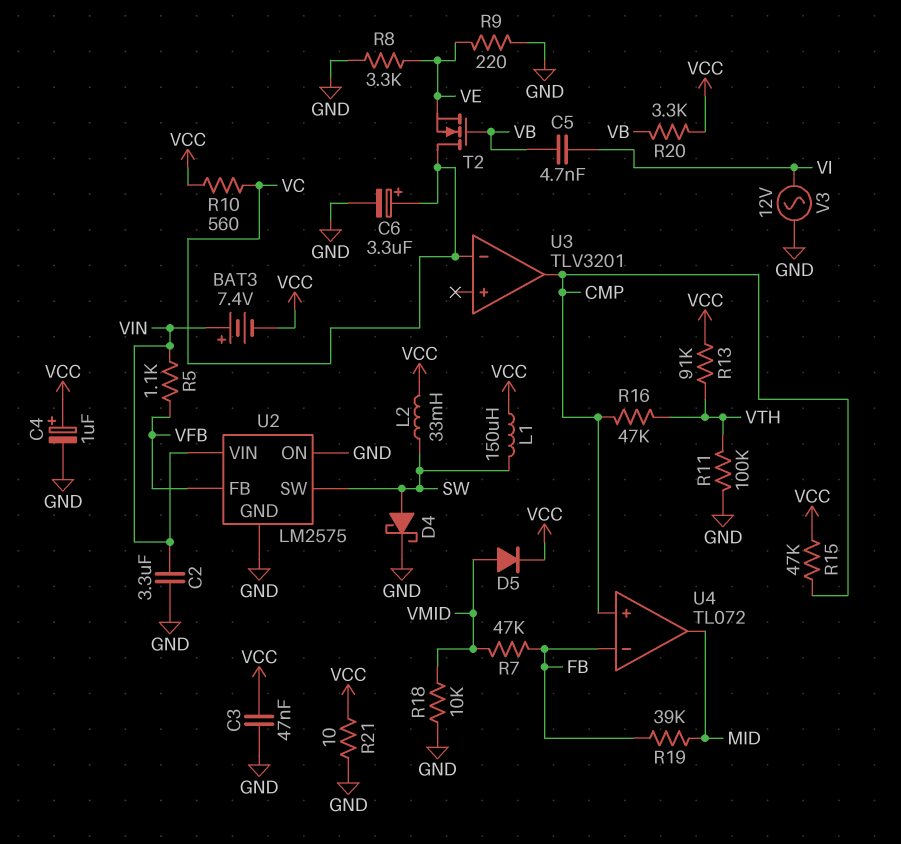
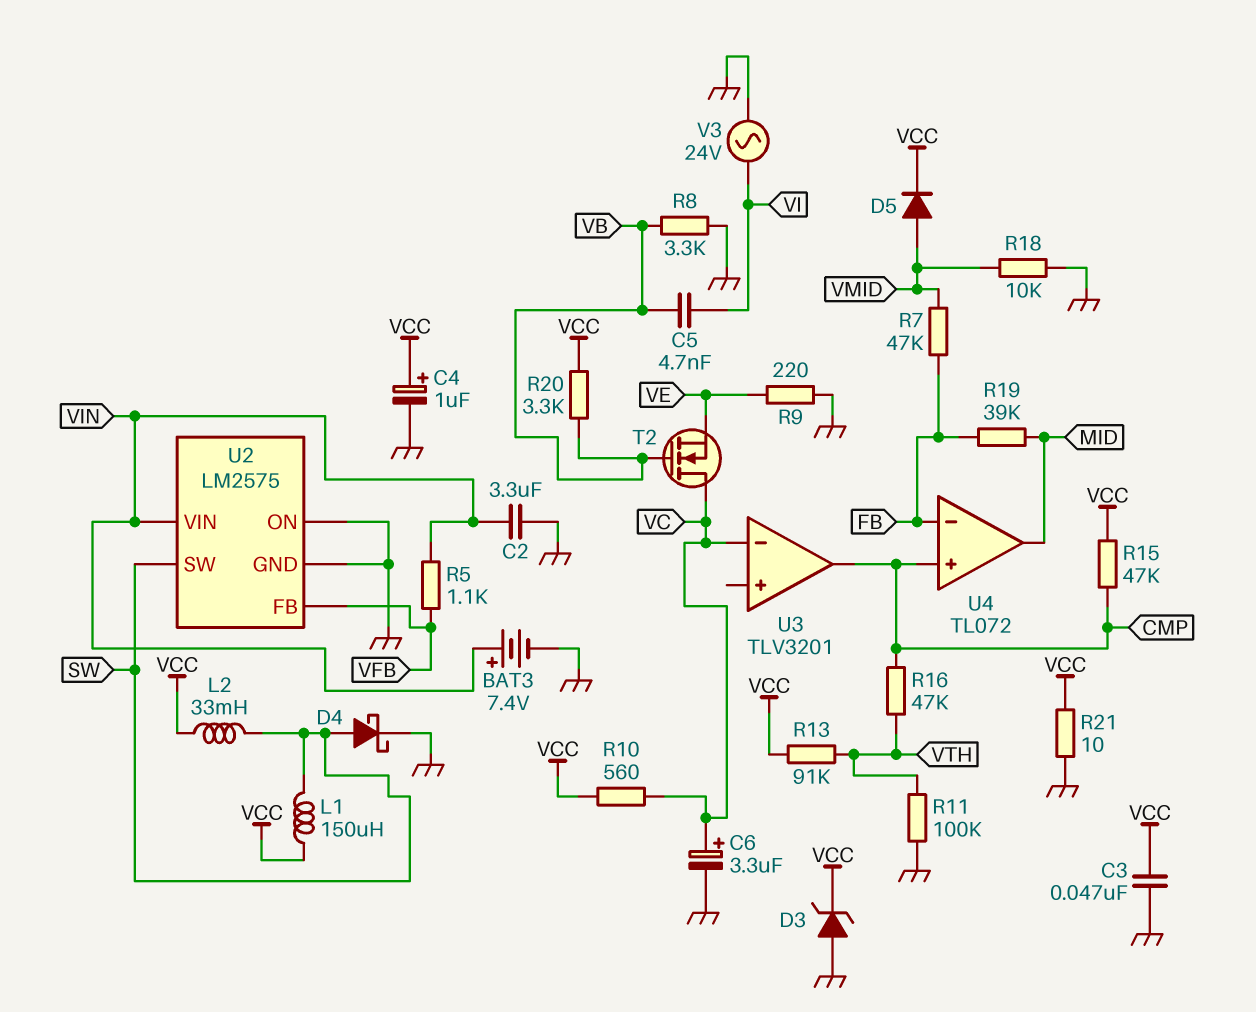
BAT3: 7.4V (plus VIN, minus VCC) -> 7.4V (plus VIN, minus GND)
D3: none -> zener (A GND, K VCC)
R8: 3.3k (GND, VE) -> 3.3k (GND, VB)
V3: AC 12V (GND, VI) -> AC 24V (GND, VI)

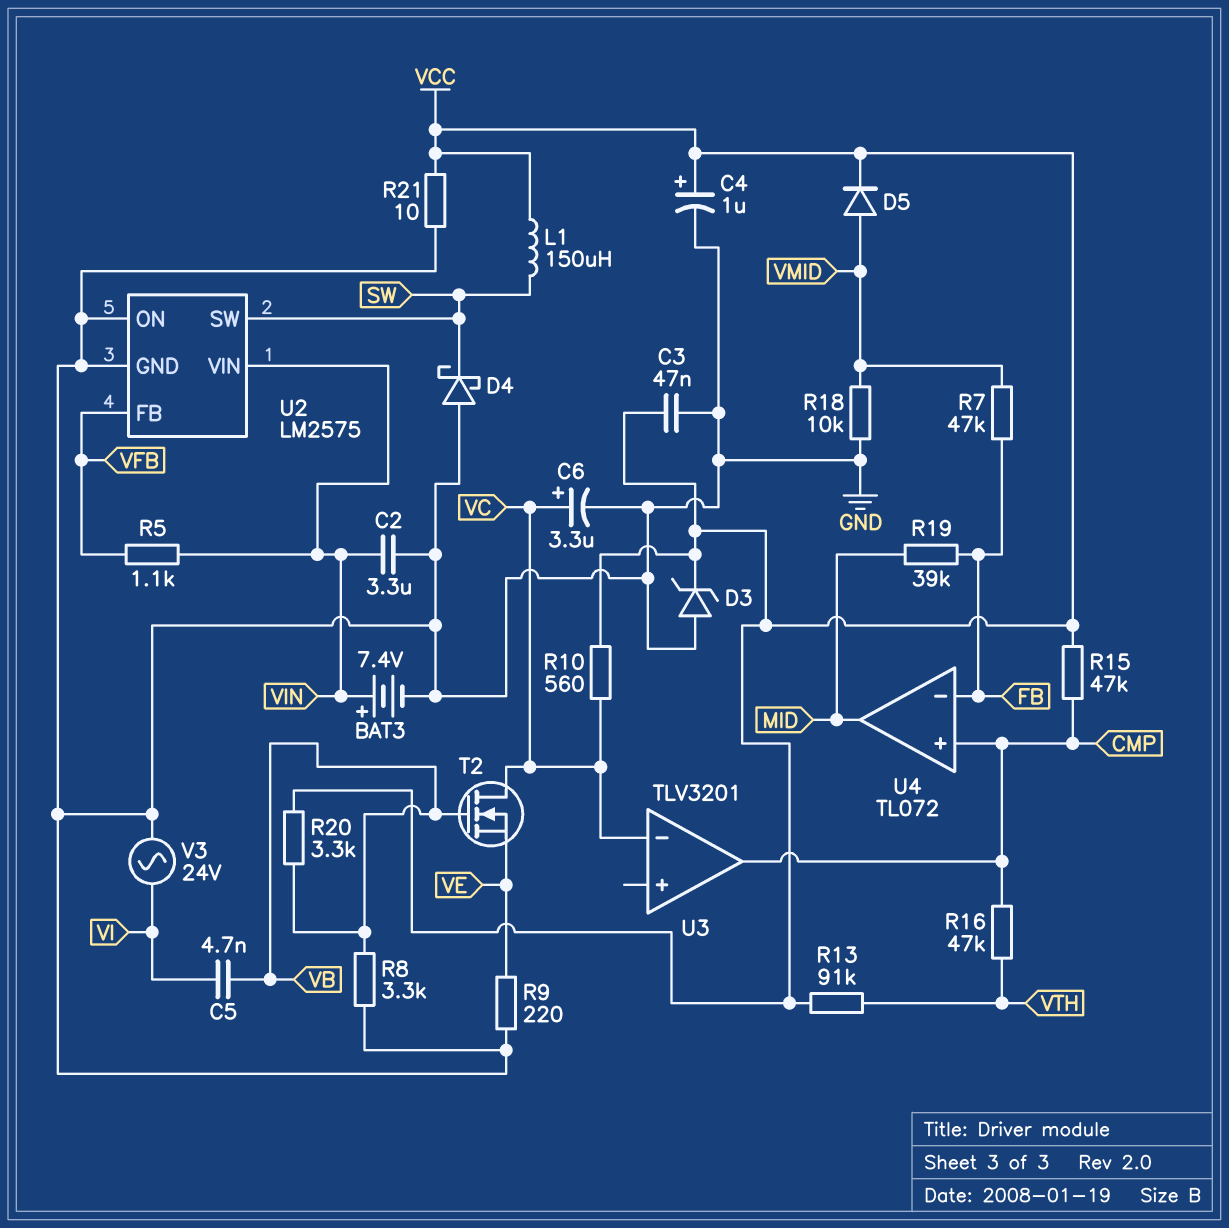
D4: schottky (A SW, K GND) -> schottky (A GND, K SW)
L2: 33mH (SW, VCC) -> none
R11: 100k (GND, VTH) -> none

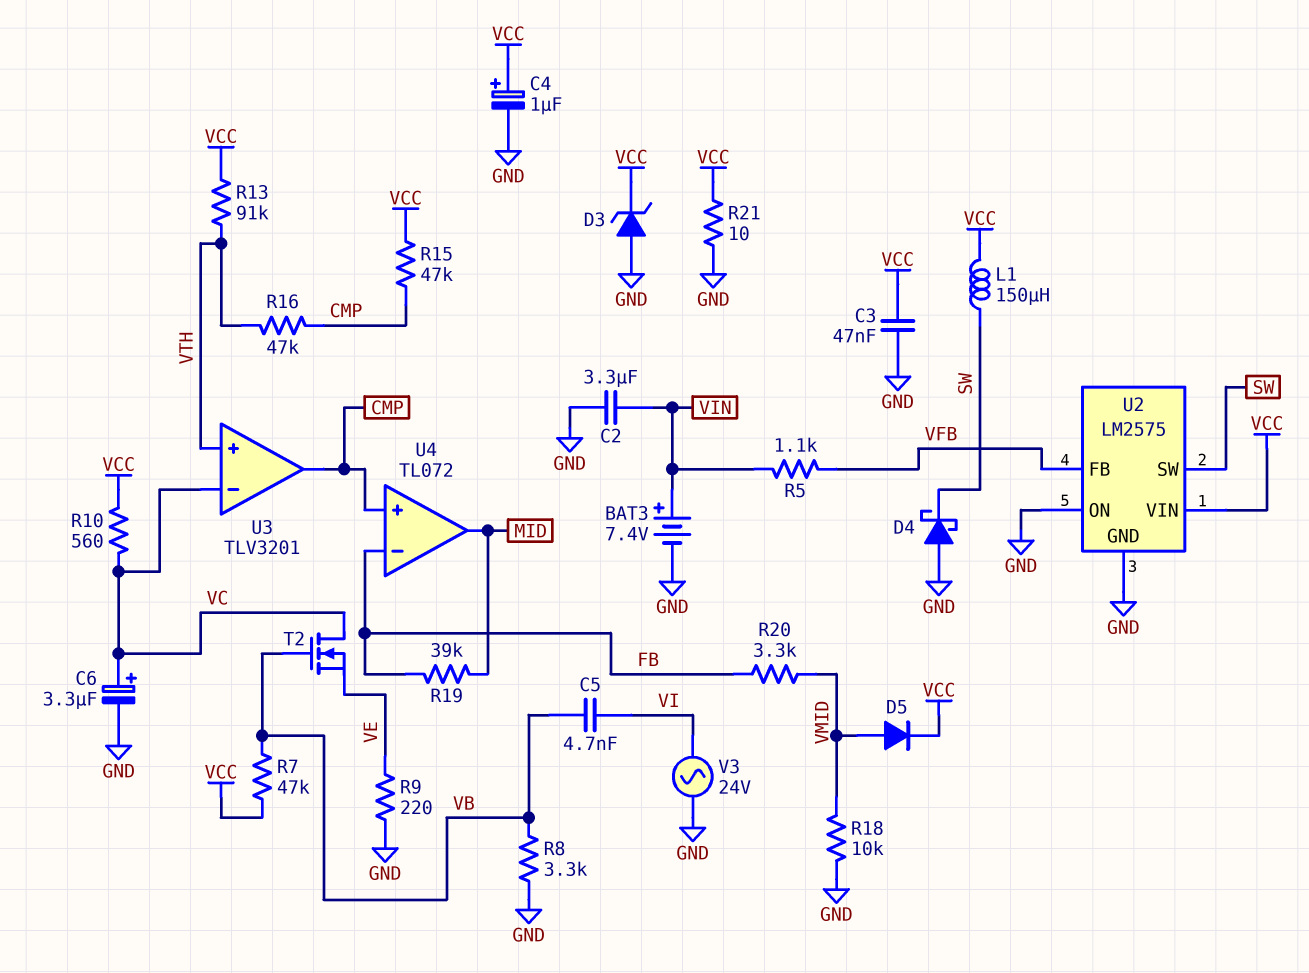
R7: 47k (FB, VMID) -> 47k (VB, VCC)
R20: 3.3k (VB, VCC) -> 3.3k (FB, VMID)
U2 pin VIN: VIN -> VCC
U3 pin in+: none -> VTH

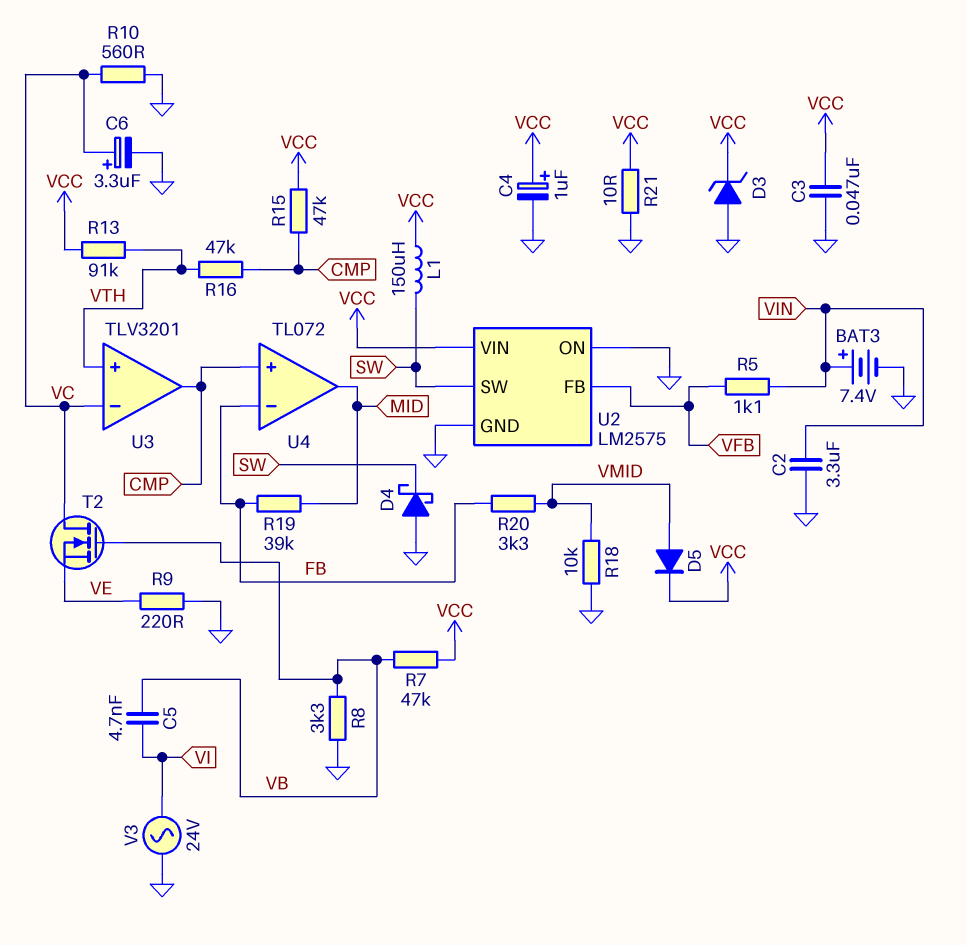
R10: 560 (VC, VCC) -> 560 (GND, VC)

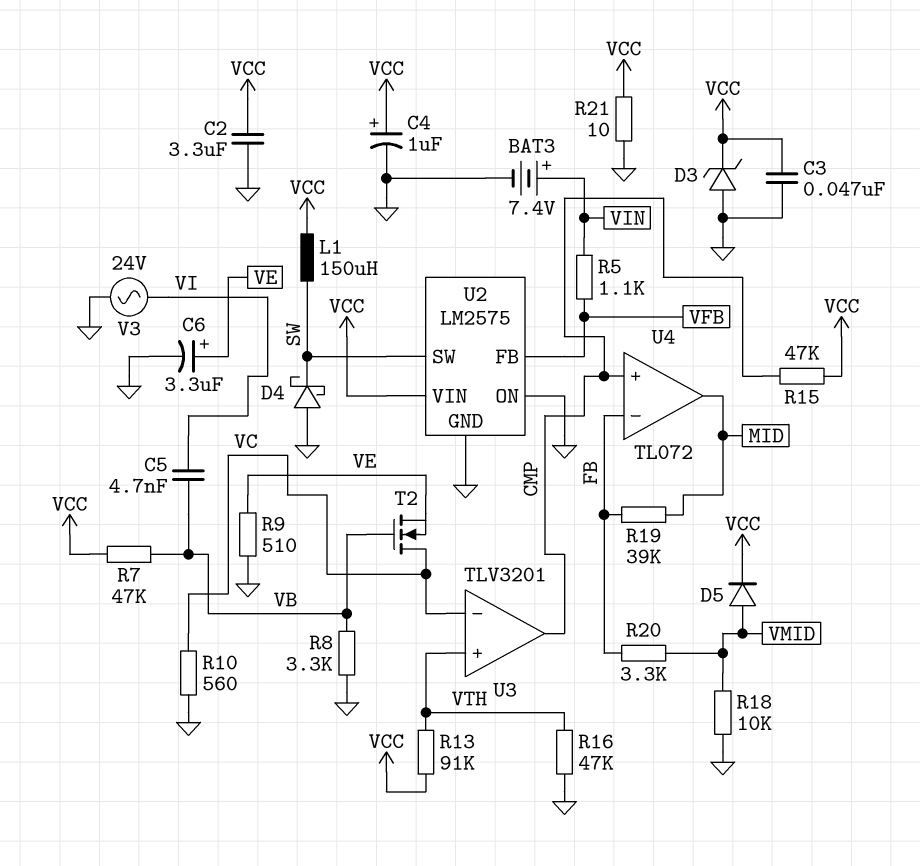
C2: 3.3uF (GND, VIN) -> 3.3uF (GND, VCC)
C6: 3.3uF (plus VC, minus GND) -> 3.3uF (plus VE, minus GND)
R9: 220 (GND, VE) -> 510 (GND, VE)
R16: 47k (CMP, VTH) -> 47k (GND, VTH)

